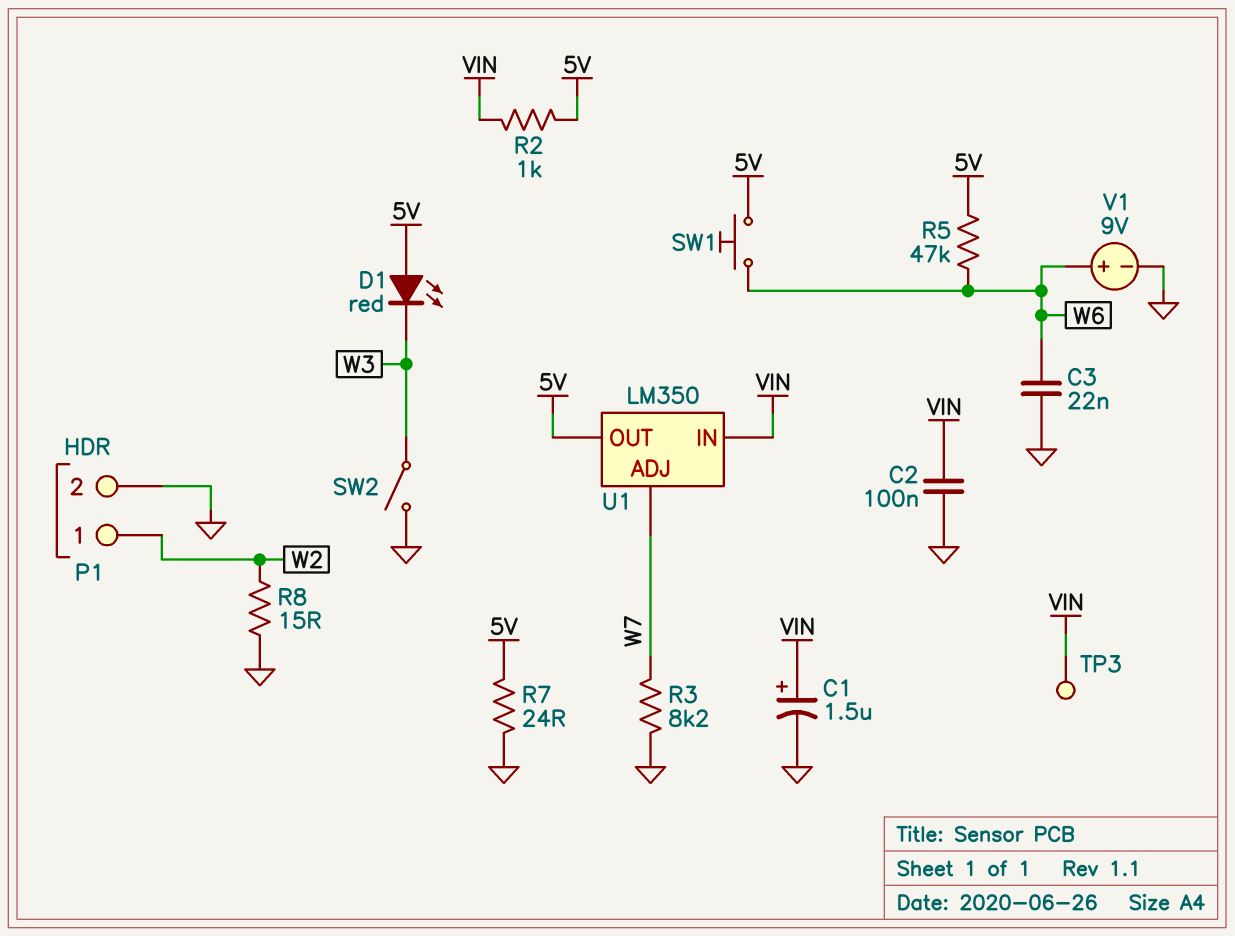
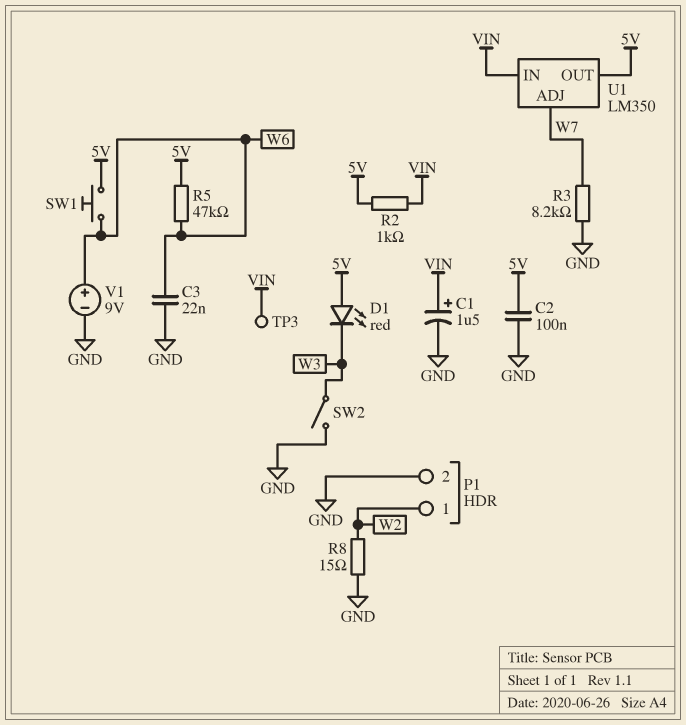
C2: 100nF (GND, VIN) -> 100nF (5V, GND)
R7: 24 (5V, GND) -> none

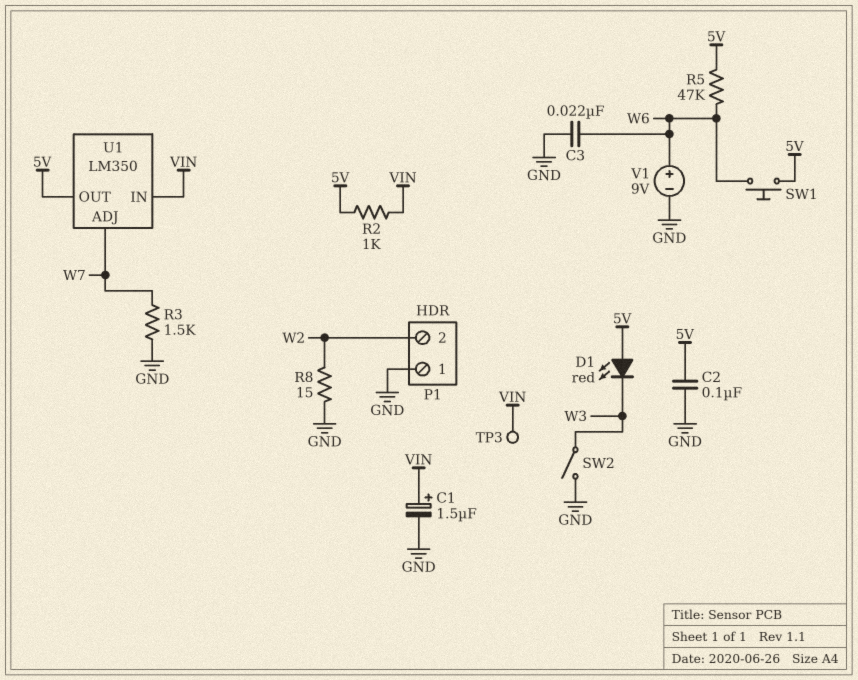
P1 pin 1: W2 -> GND
P1 pin 2: GND -> W2
R3: 8.2k (GND, W7) -> 1.5k (GND, W7)

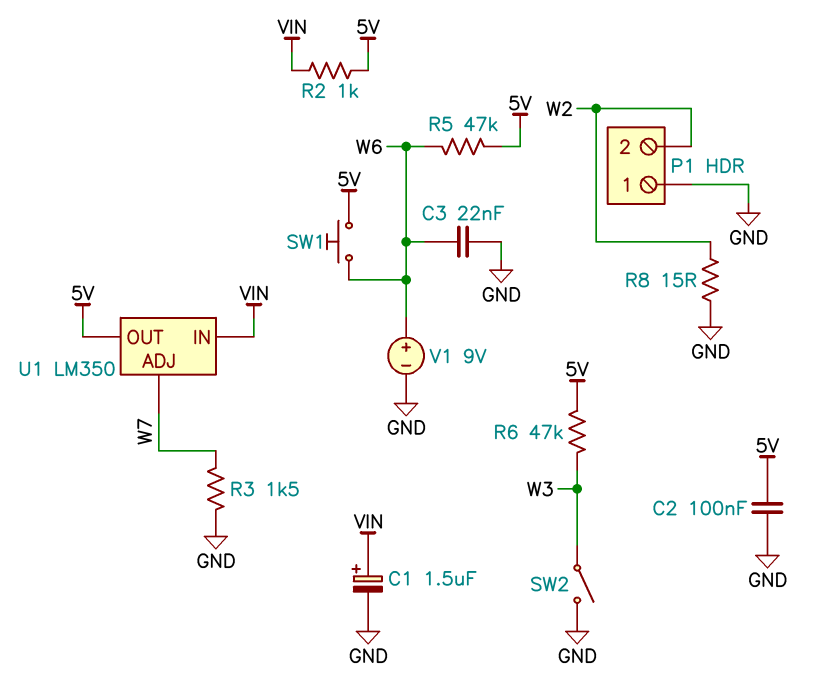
D1: LED red (A 5V, K W3) -> none
R6: none -> 47k (5V, W3)
TP3: test point (VIN) -> none

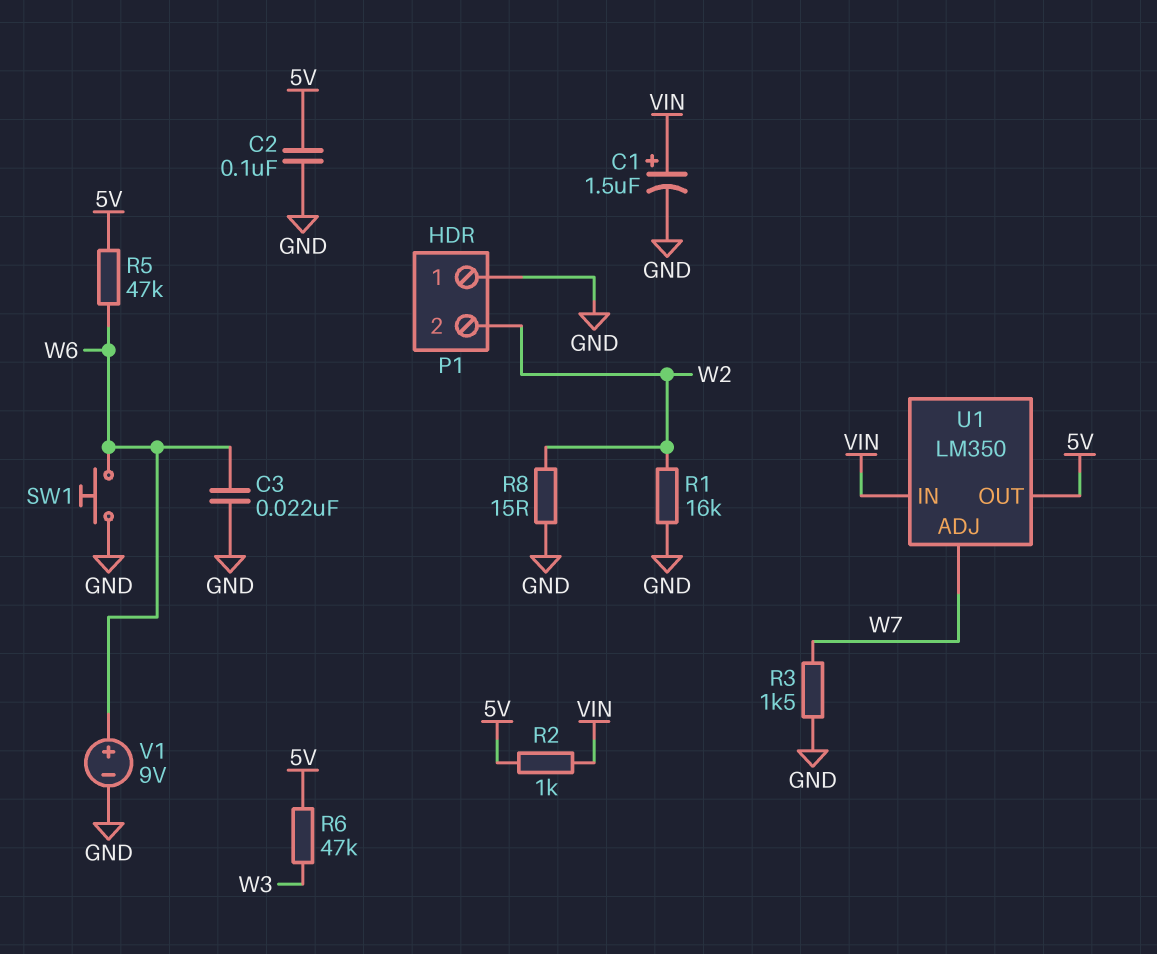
R1: none -> 16k (GND, W2)
SW1: button (5V, W6) -> button (GND, W6)
SW2: switch (GND, W3) -> none

